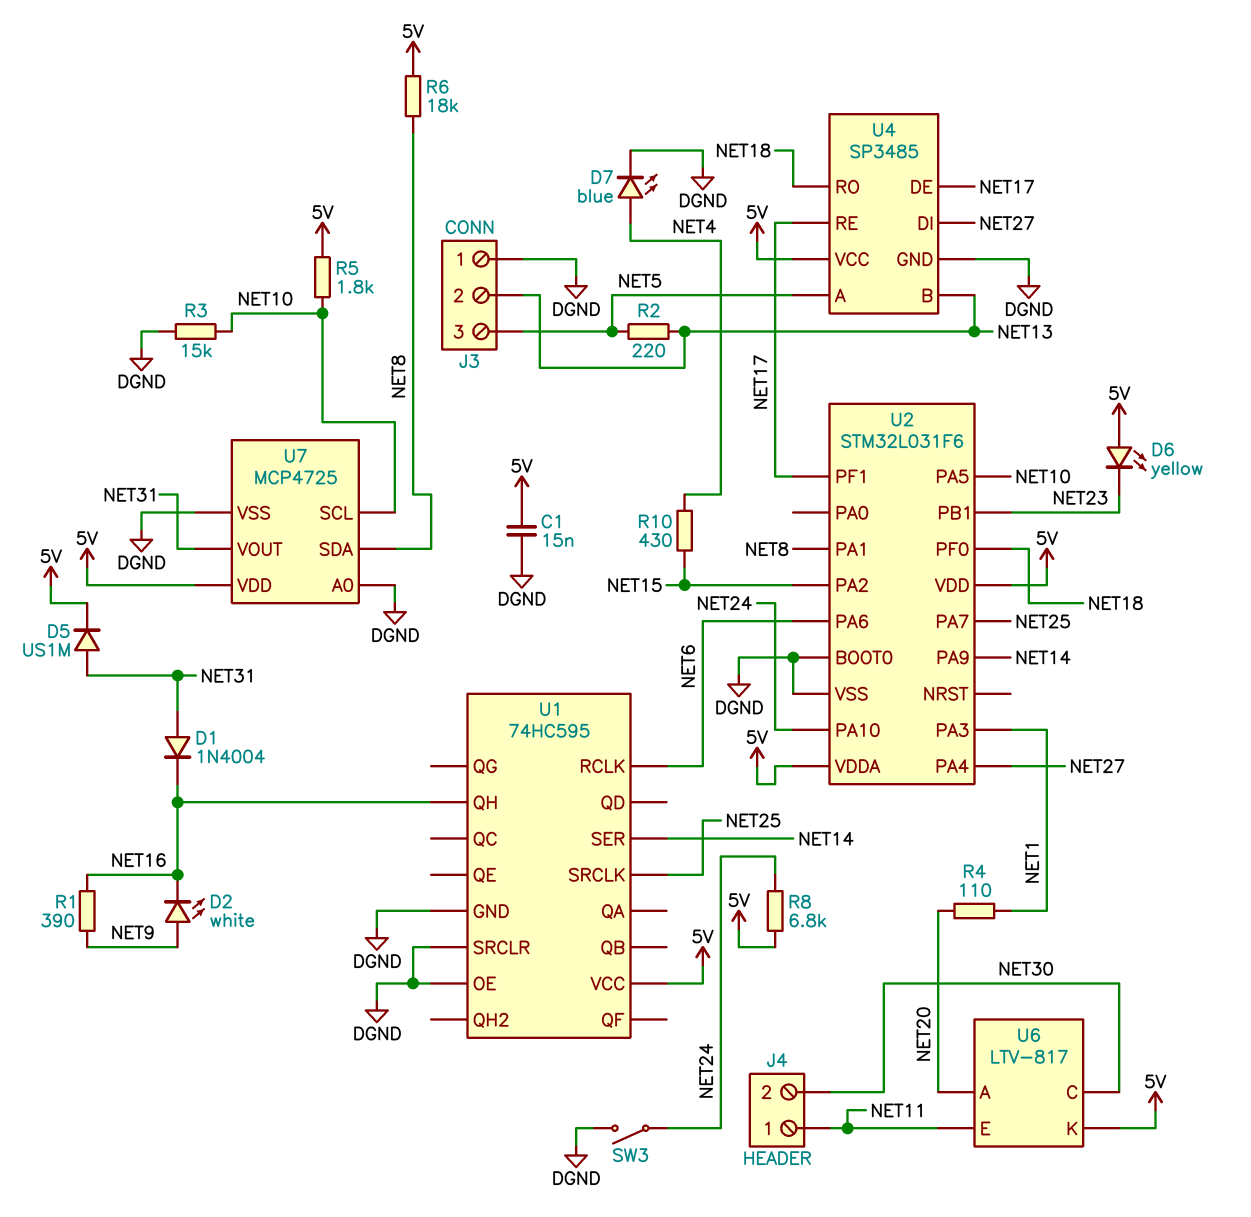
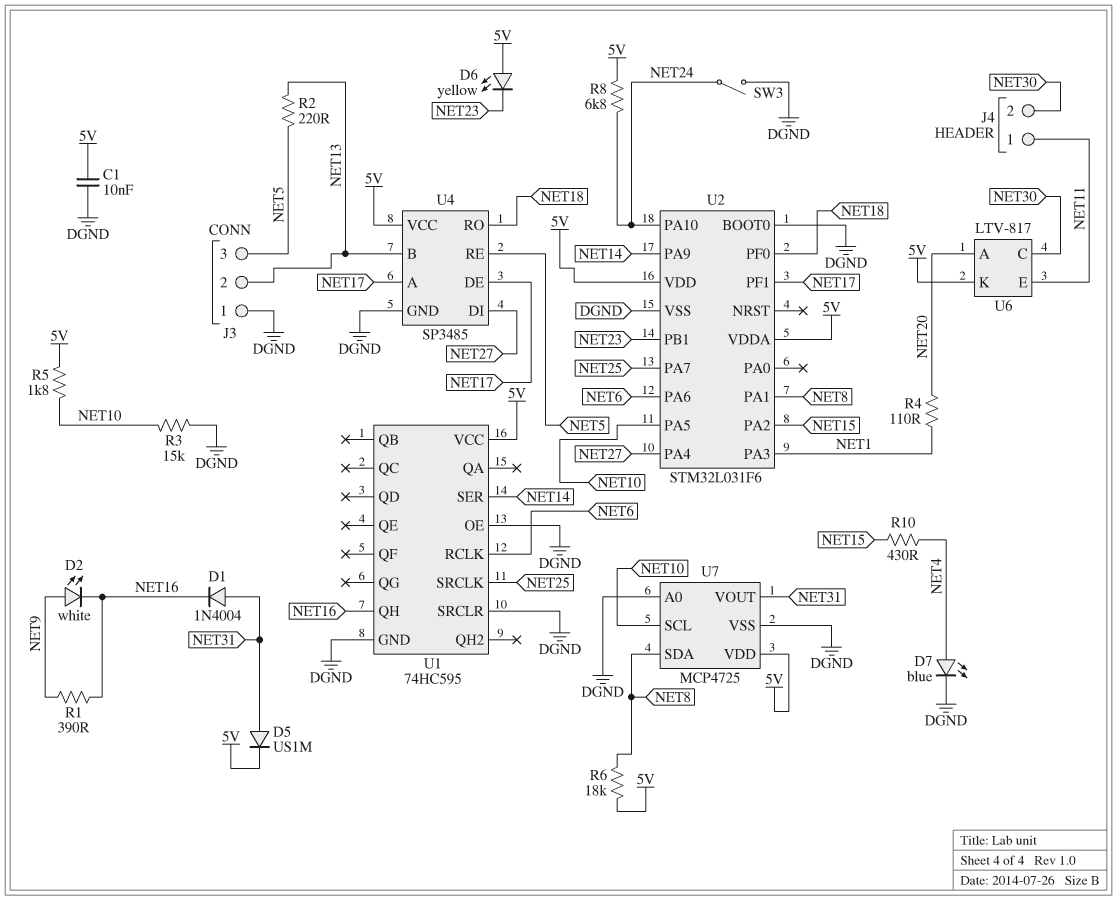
C1: 15nF (5V, DGND) -> 10nF (5V, DGND)
U4 pin A: NET5 -> NET17
U4 pin RE: NET17 -> NET5

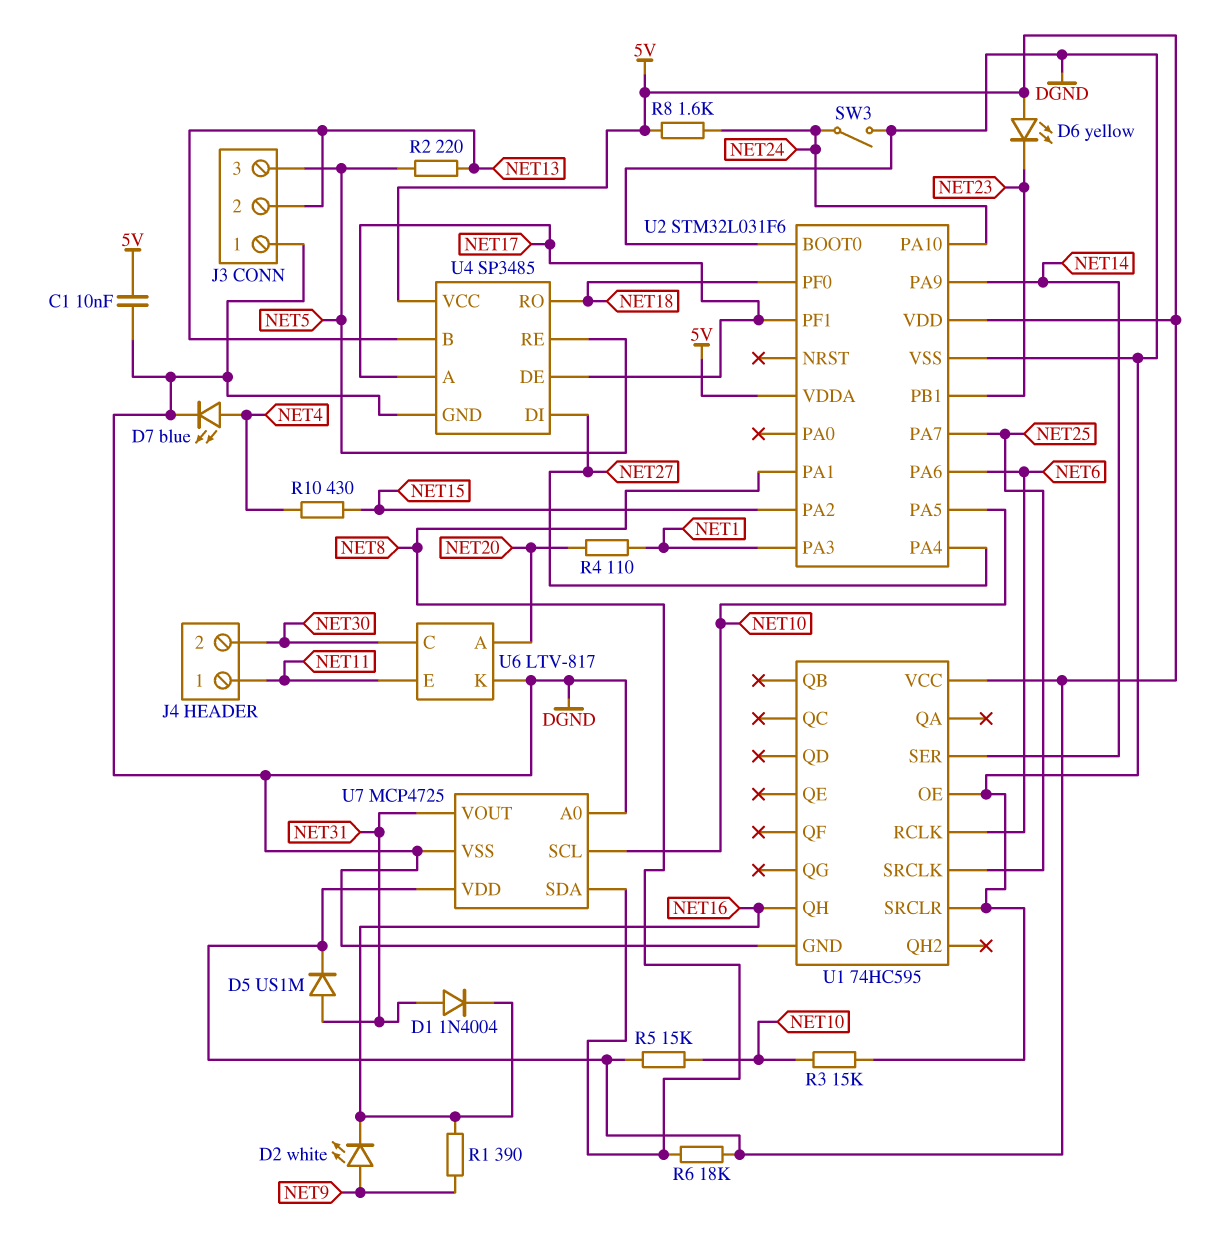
R5: 1.8k (5V, NET10) -> 15k (5V, NET10)
R8: 6.8k (5V, NET24) -> 1.6k (5V, NET24)
U6 pin K: 5V -> DGND

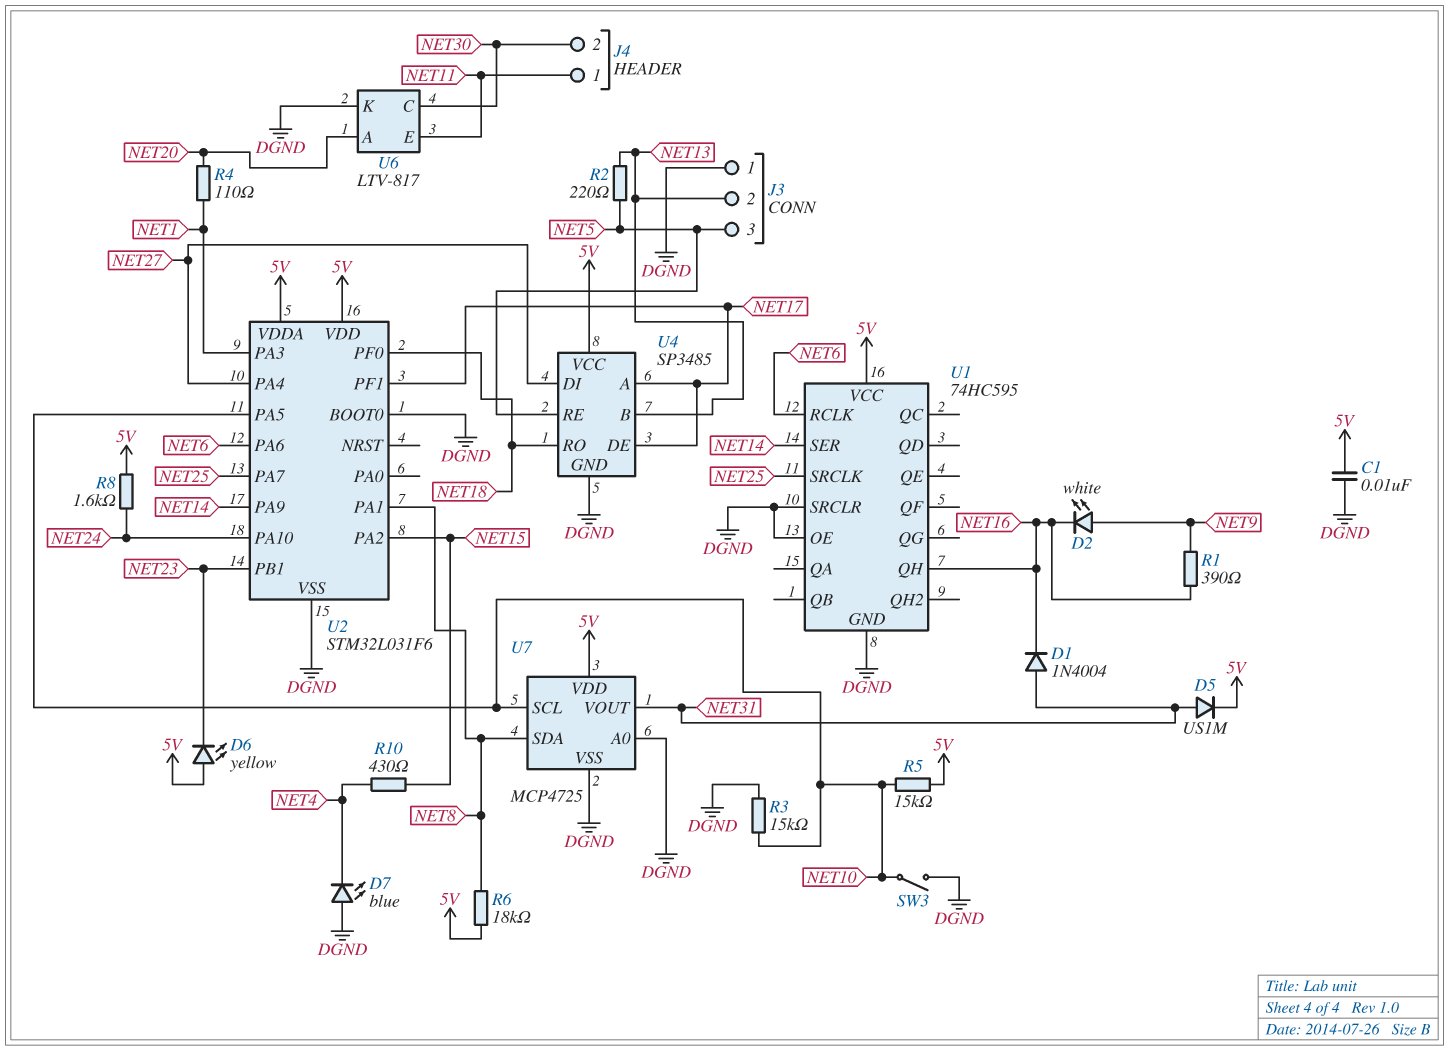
D7: LED blue (A NET4, K DGND) -> LED blue (A DGND, K NET4)
SW3: switch (DGND, NET24) -> switch (DGND, NET10)

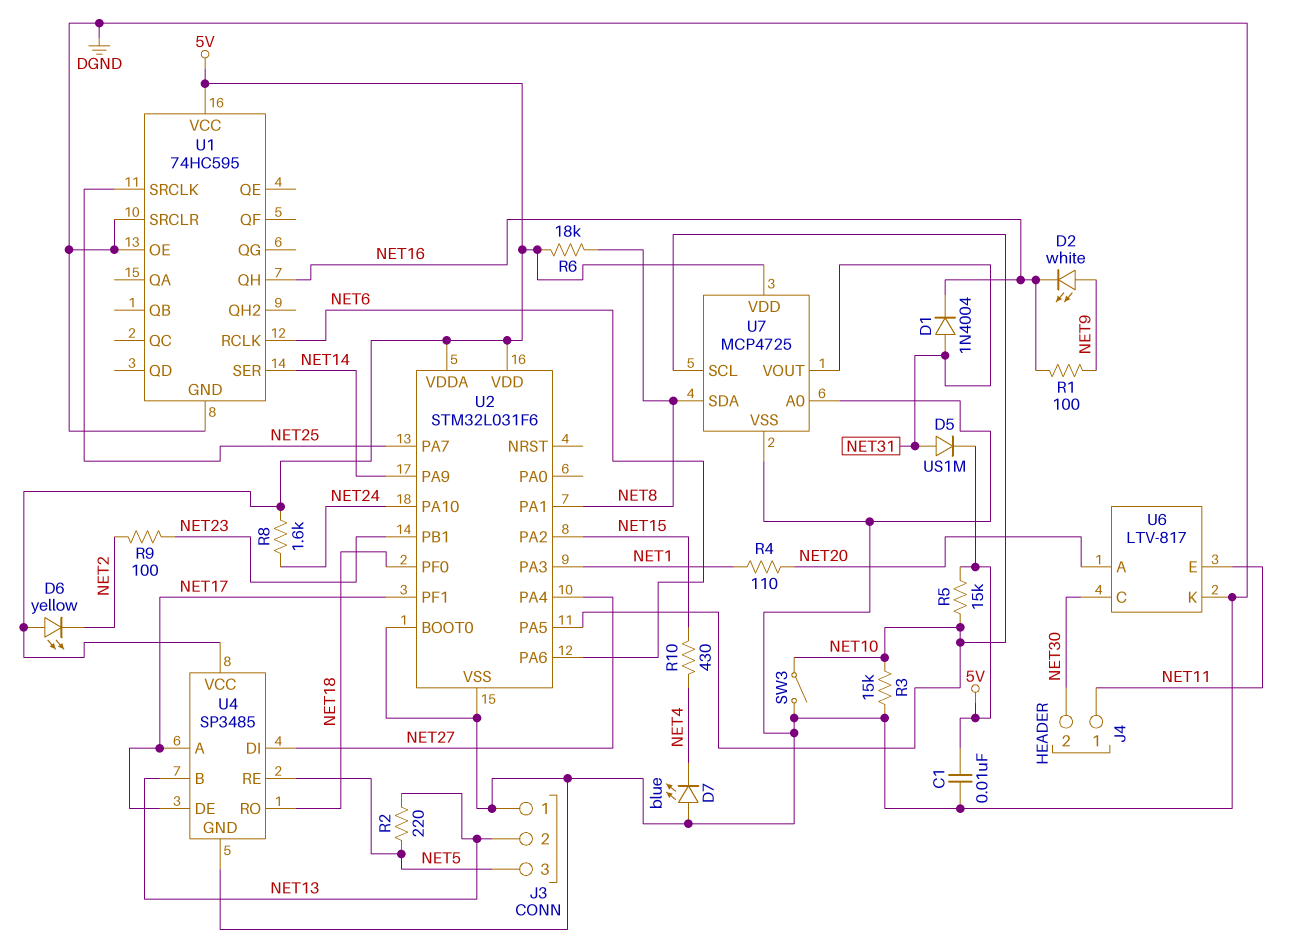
D6: LED yellow (A 5V, K NET23) -> LED yellow (A 5V, K NET2)
R1: 390 (NET9, NET16) -> 100 (NET9, NET16)
R9: none -> 100 (NET2, NET23)

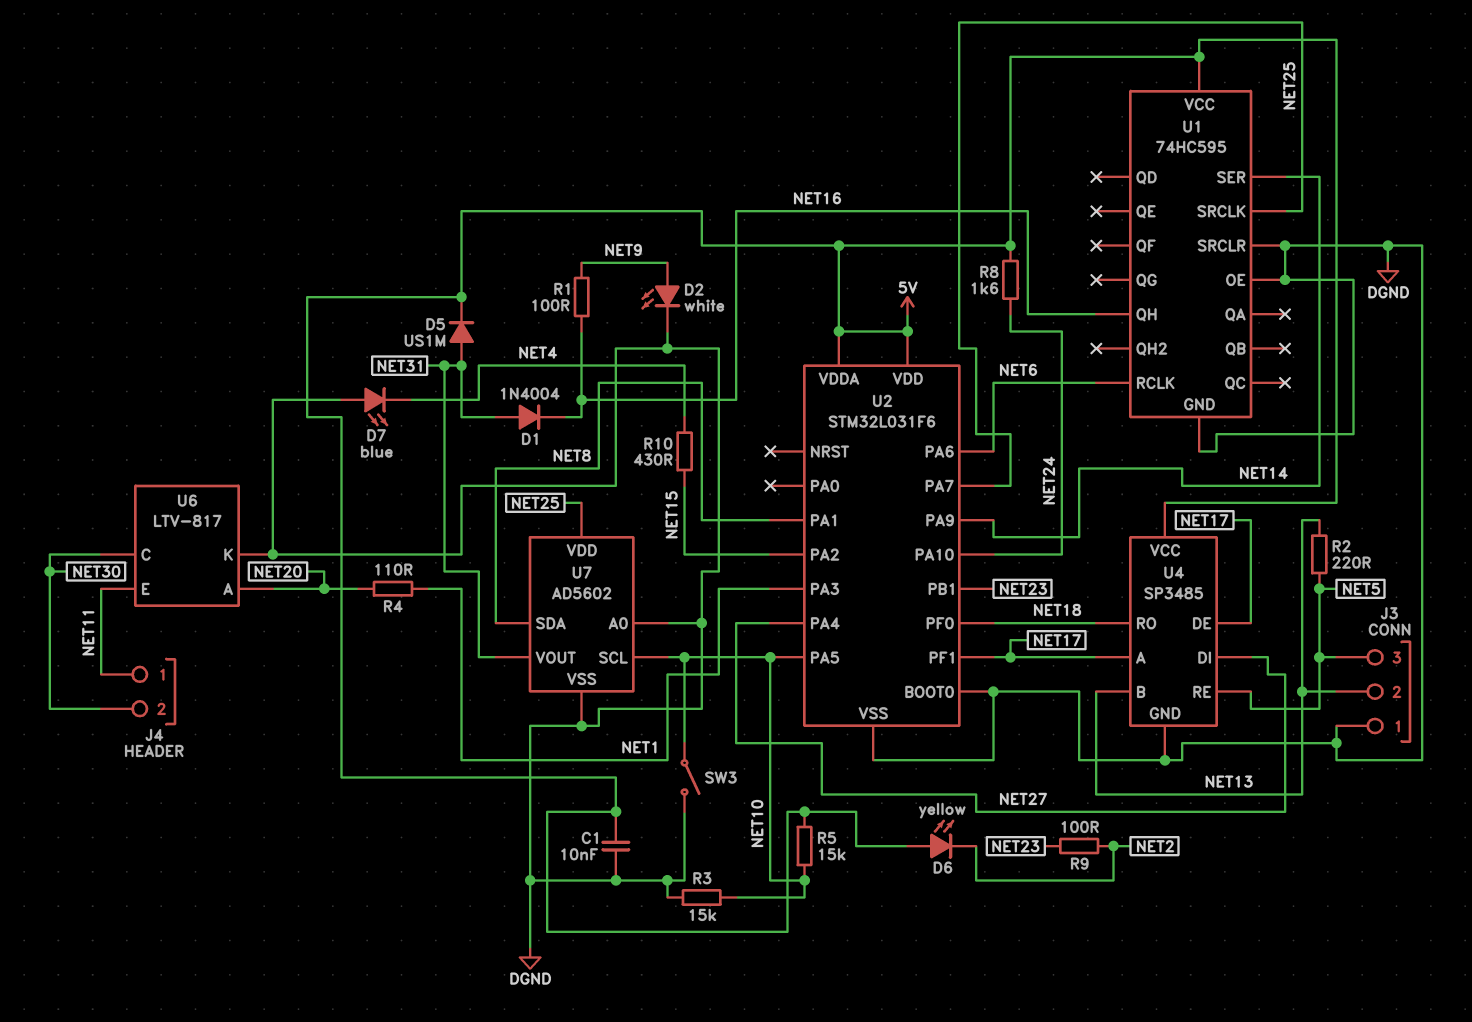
D2: LED white (A NET9, K NET16) -> LED white (A NET9, K DGND)
R6: 18k (5V, NET8) -> none
U7: MCP4725 -> AD5602
U7 pin VDD: 5V -> NET25

